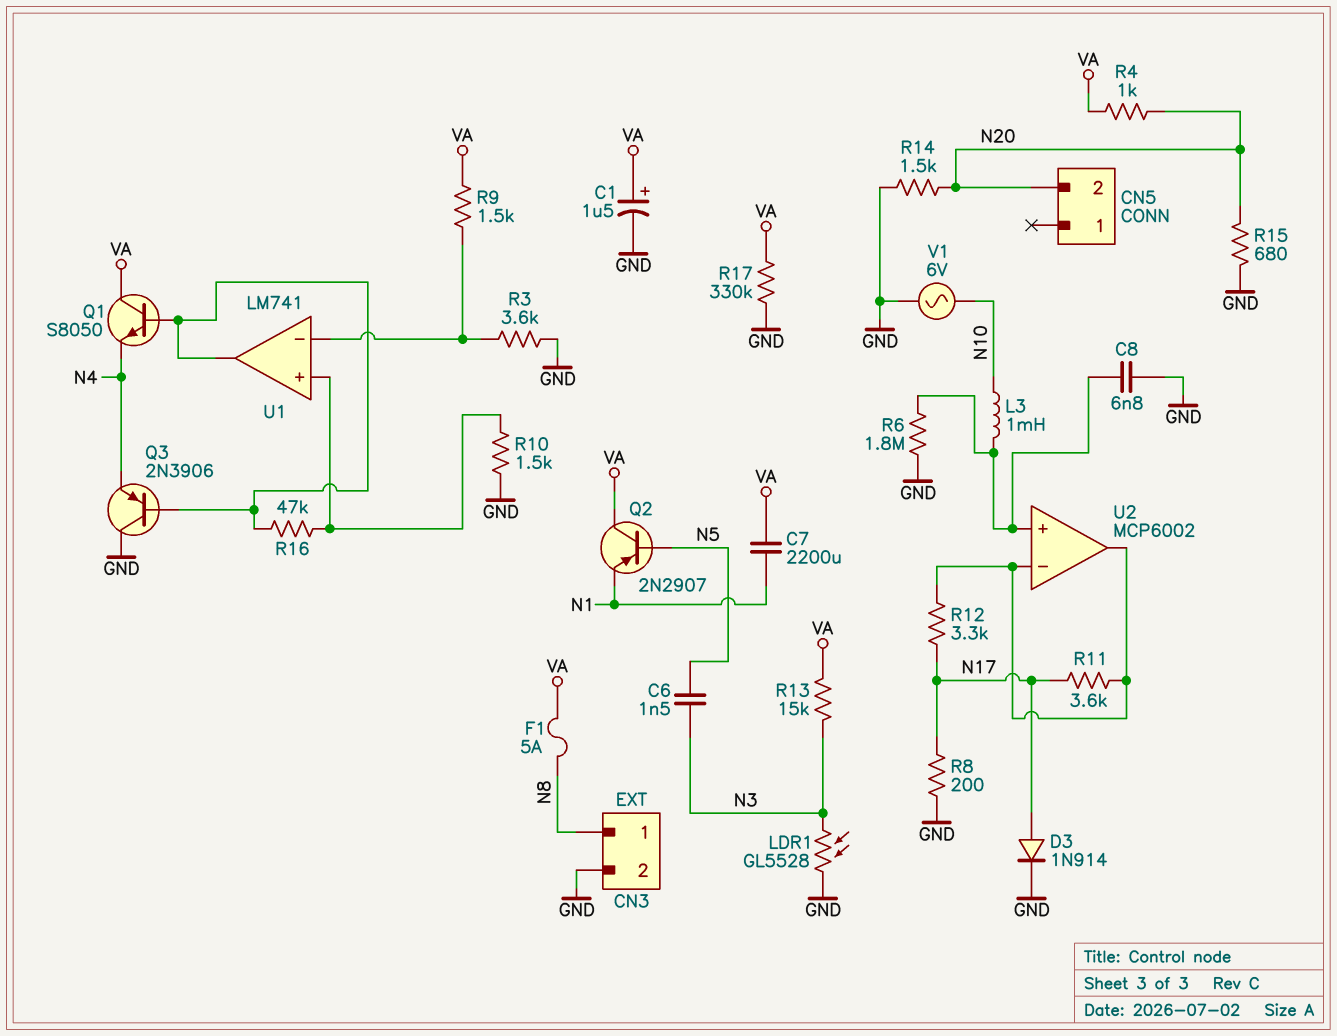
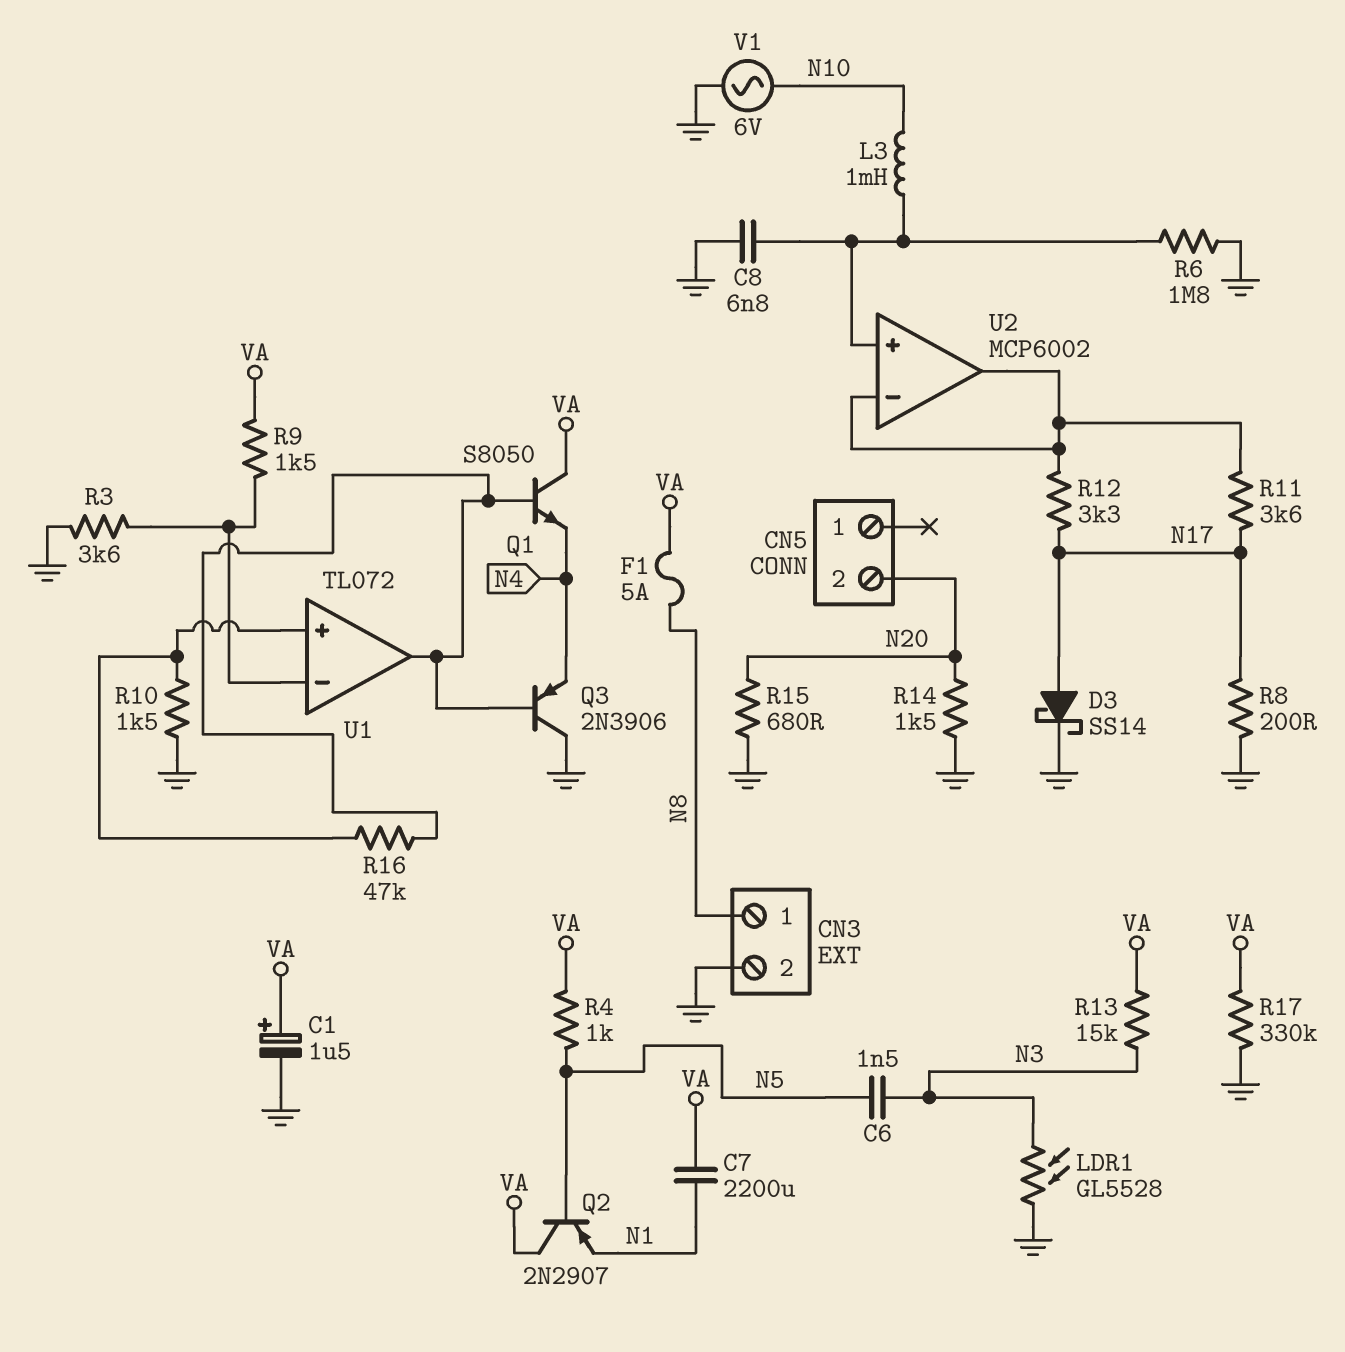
D3: diode 1N914 (A N17, K GND) -> schottky SS14 (A N17, K GND)
R4: 1k (N20, VA) -> 1k (N5, VA)
U1: LM741 -> TL072

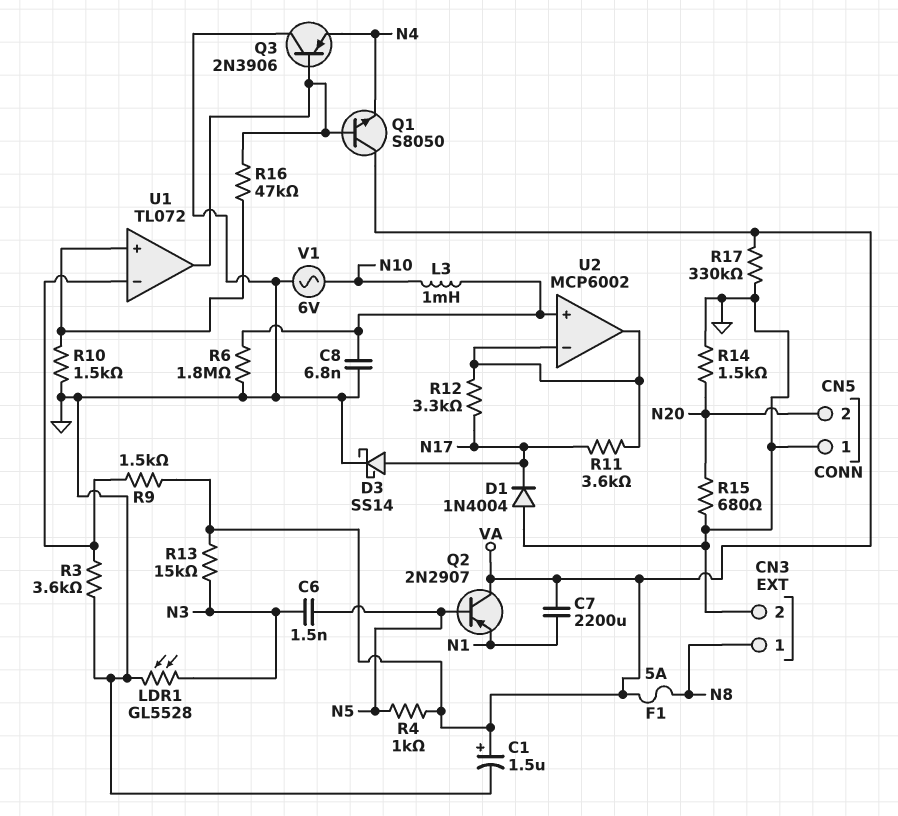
CN5 pin 1: none -> GND
D1: none -> diode 1N4004 (A GND, K N17)
R8: 200 (GND, N17) -> none

